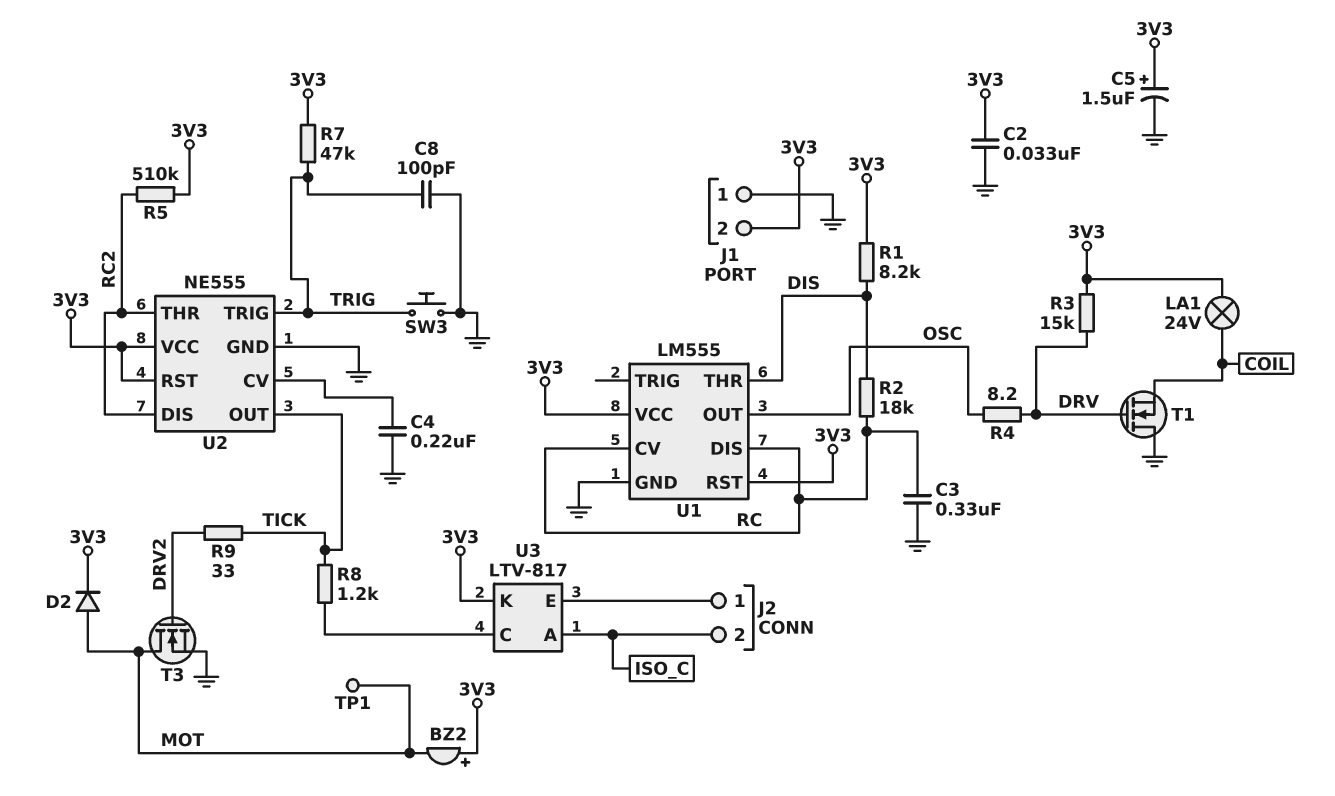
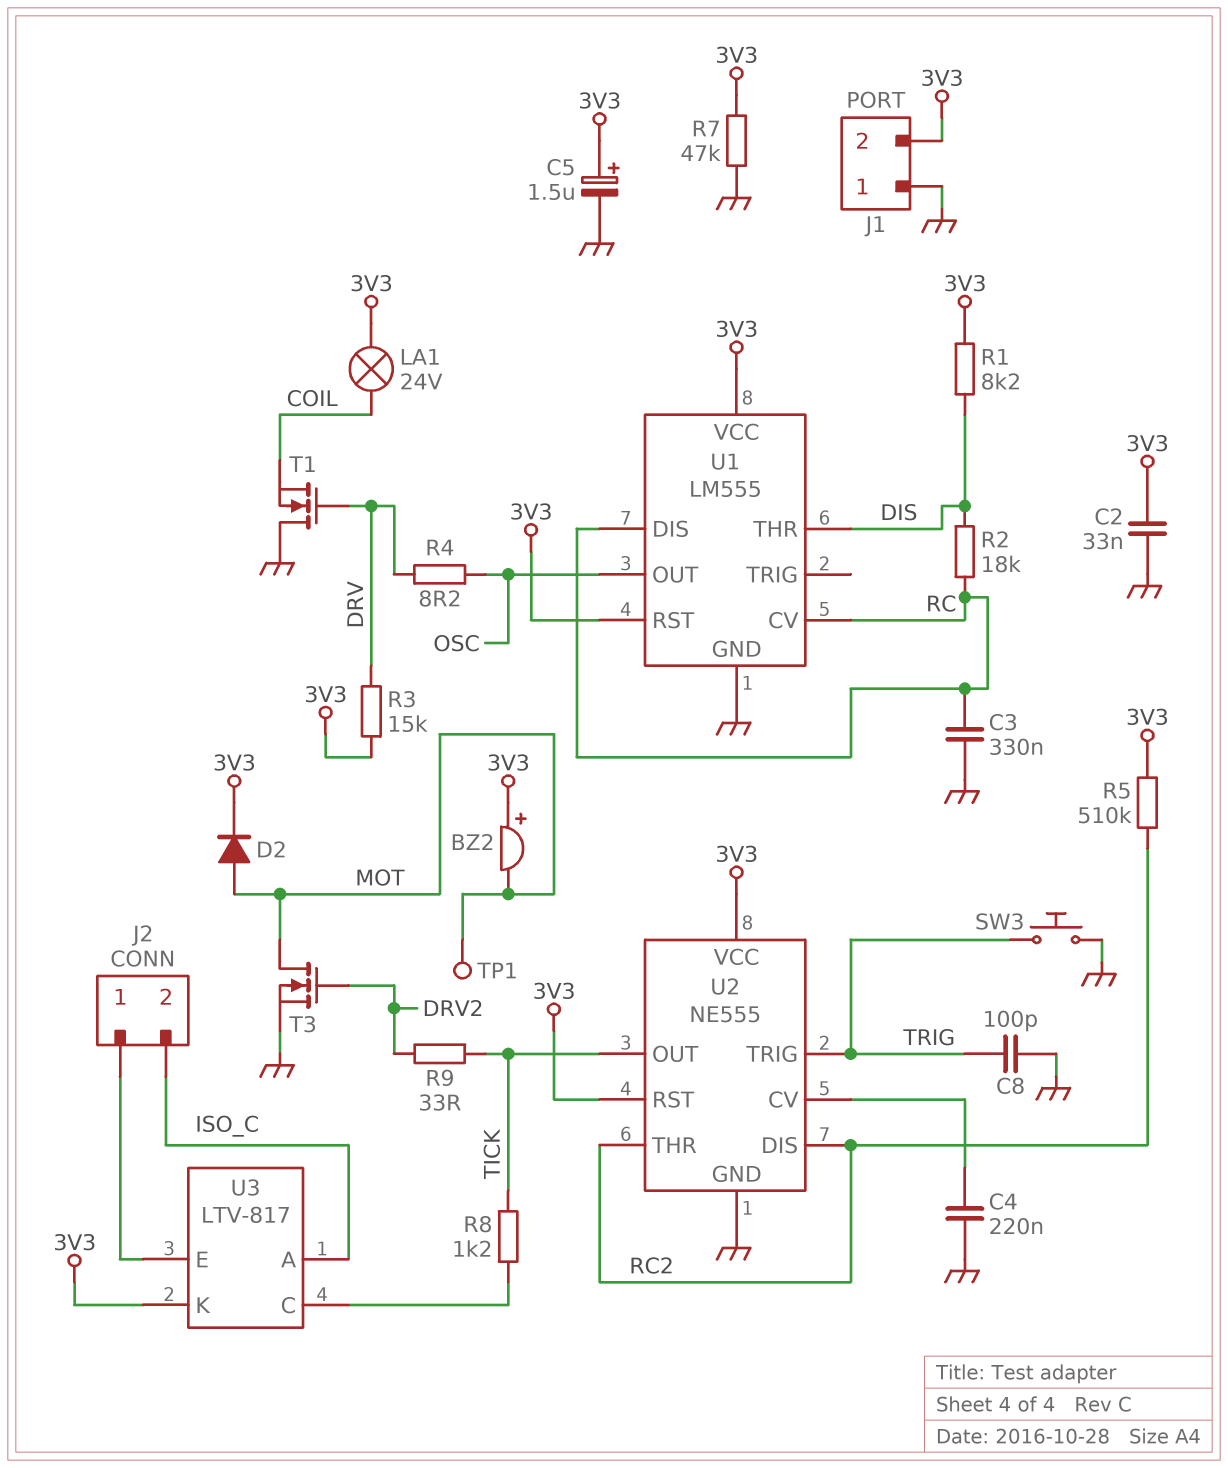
R7: 47k (3V3, TRIG) -> 47k (3V3, GND)

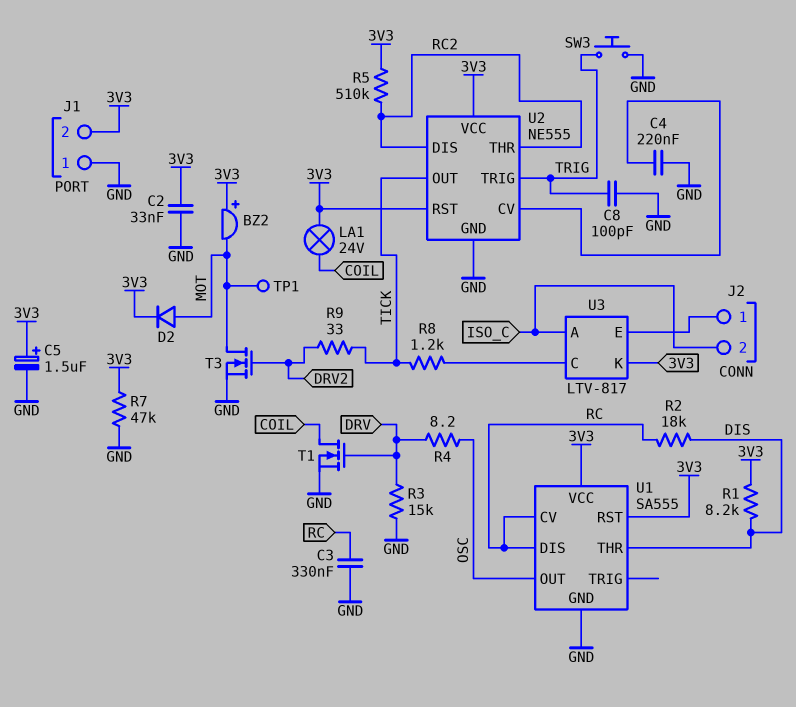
R3: 15k (3V3, DRV) -> 15k (DRV, GND)
T1: NMOS (G DRV, D GND, S COIL) -> NMOS (G DRV, D COIL, S GND)
U1: LM555 -> SA555

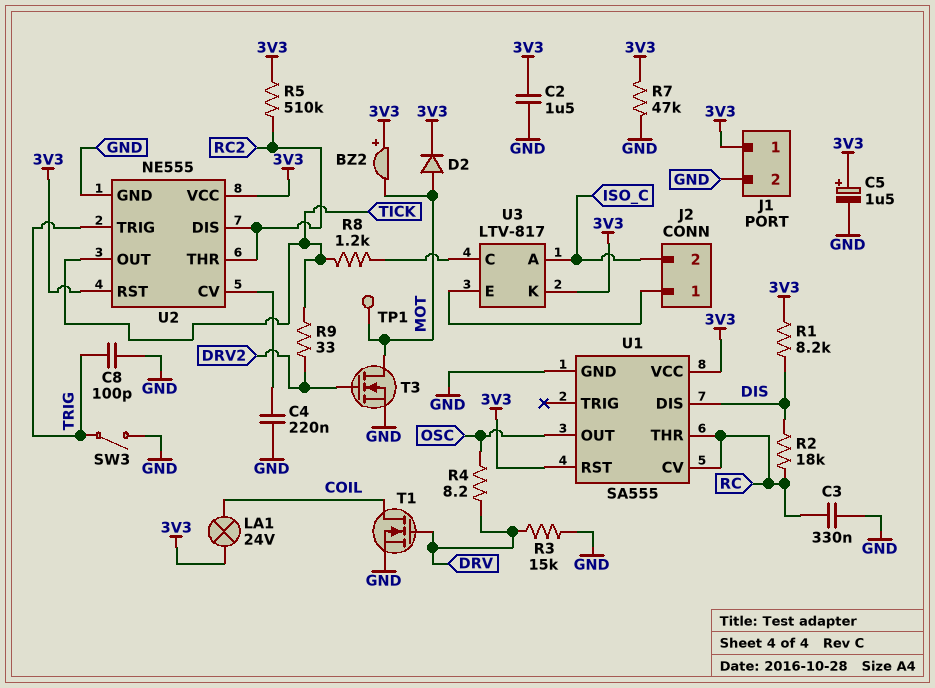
C2: 33nF (3V3, GND) -> 1.5uF (3V3, GND)
J1 pin 1: GND -> 3V3
J1 pin 2: 3V3 -> GND
SW3: button (GND, TRIG) -> switch (GND, TRIG)
U1 pin DIS: RC -> DIS
U1 pin THR: DIS -> RC

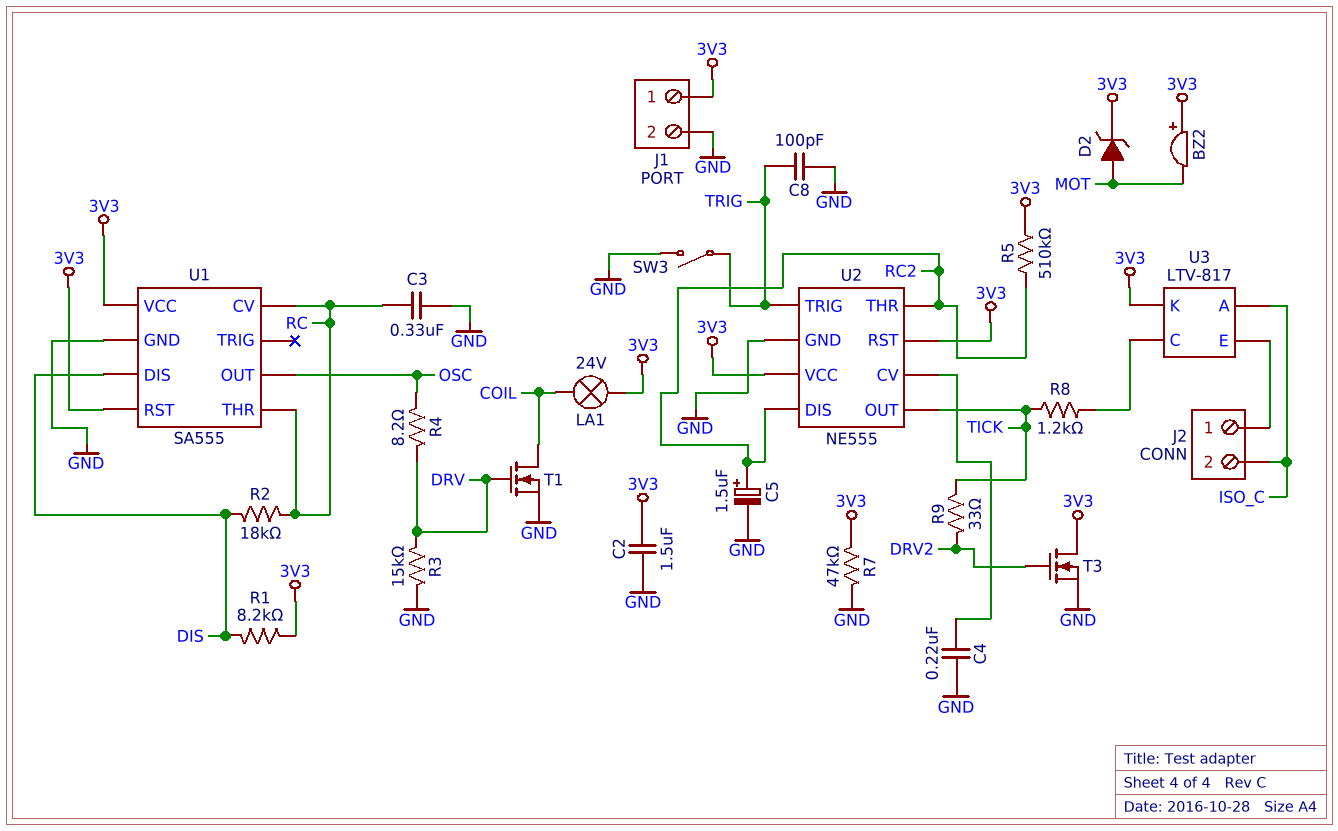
C5: 1.5uF (plus 3V3, minus GND) -> 1.5uF (plus RC2, minus GND)
D2: diode (A MOT, K 3V3) -> zener (A MOT, K 3V3)
T3: NMOS (G DRV2, D MOT, S GND) -> NMOS (G DRV2, D 3V3, S GND)
TP1: test point (MOT) -> none

